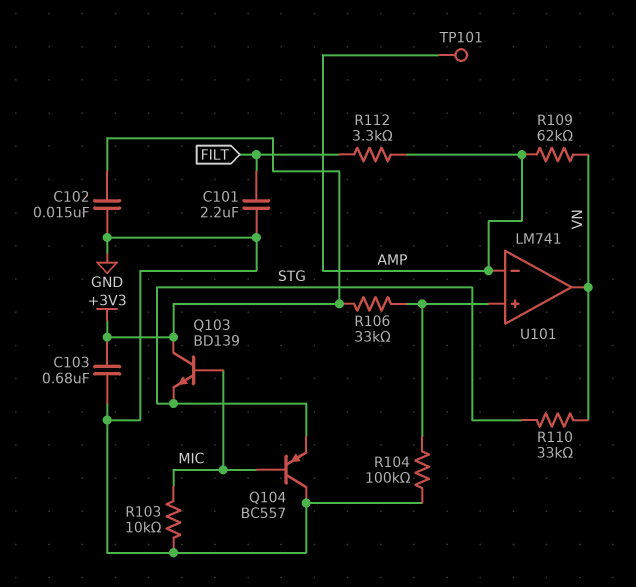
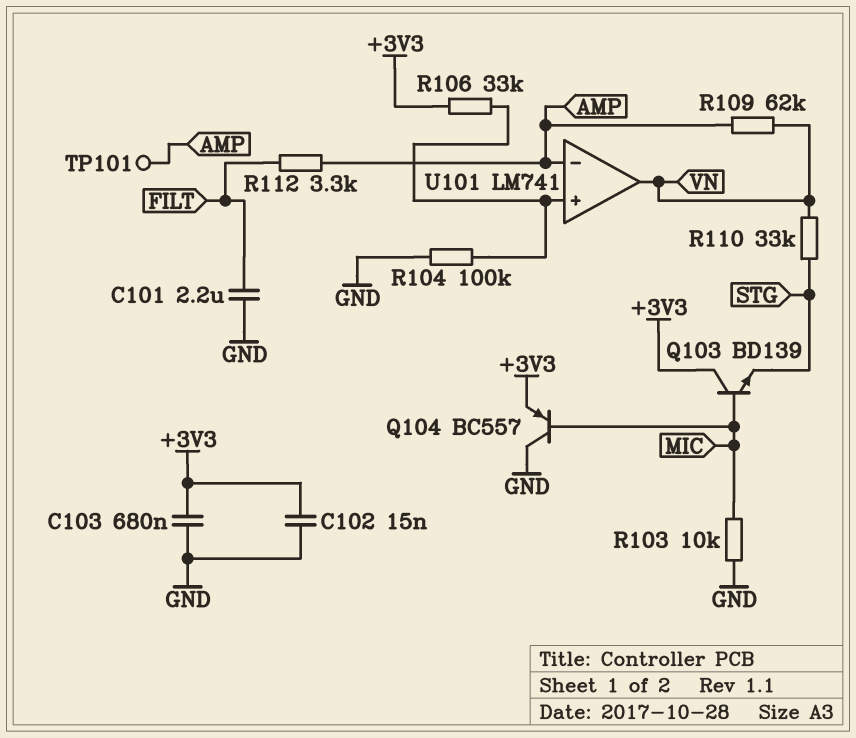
Q104: PNP BC557 (B MIC, C GND, E STG) -> PNP BC557 (B MIC, C GND, E +3V3)

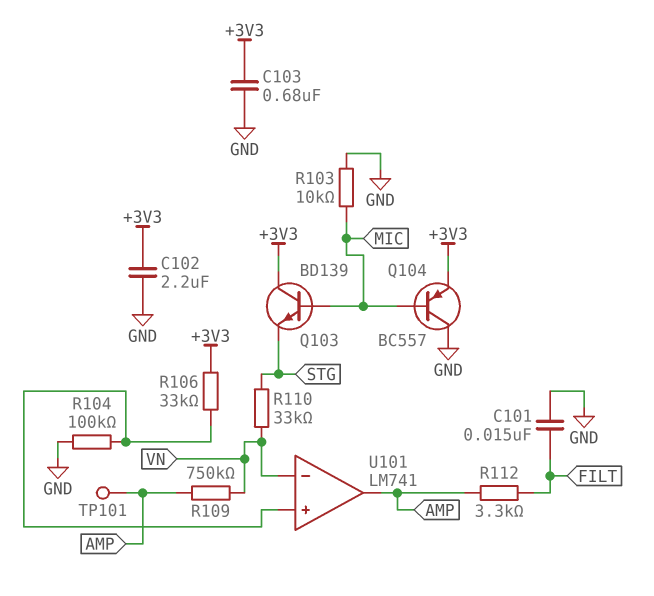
C101: 2.2uF (FILT, GND) -> 15nF (FILT, GND)
C102: 15nF (+3V3, GND) -> 2.2uF (+3V3, GND)
R109: 62k (AMP, VN) -> 750k (AMP, VN)
U101 pin in-: AMP -> VN
U101 pin out: VN -> AMP

